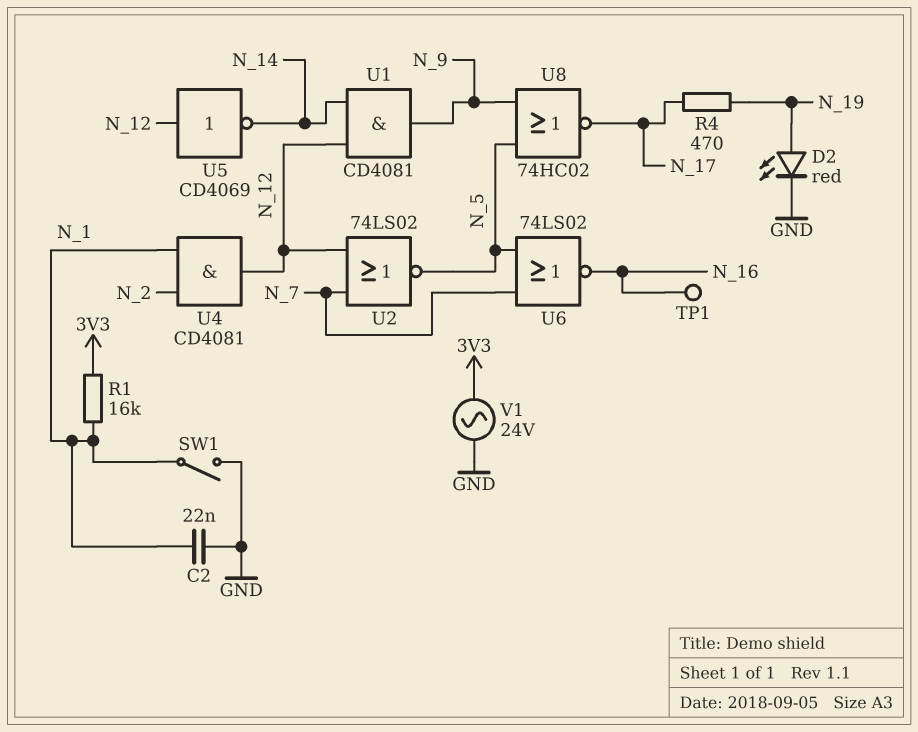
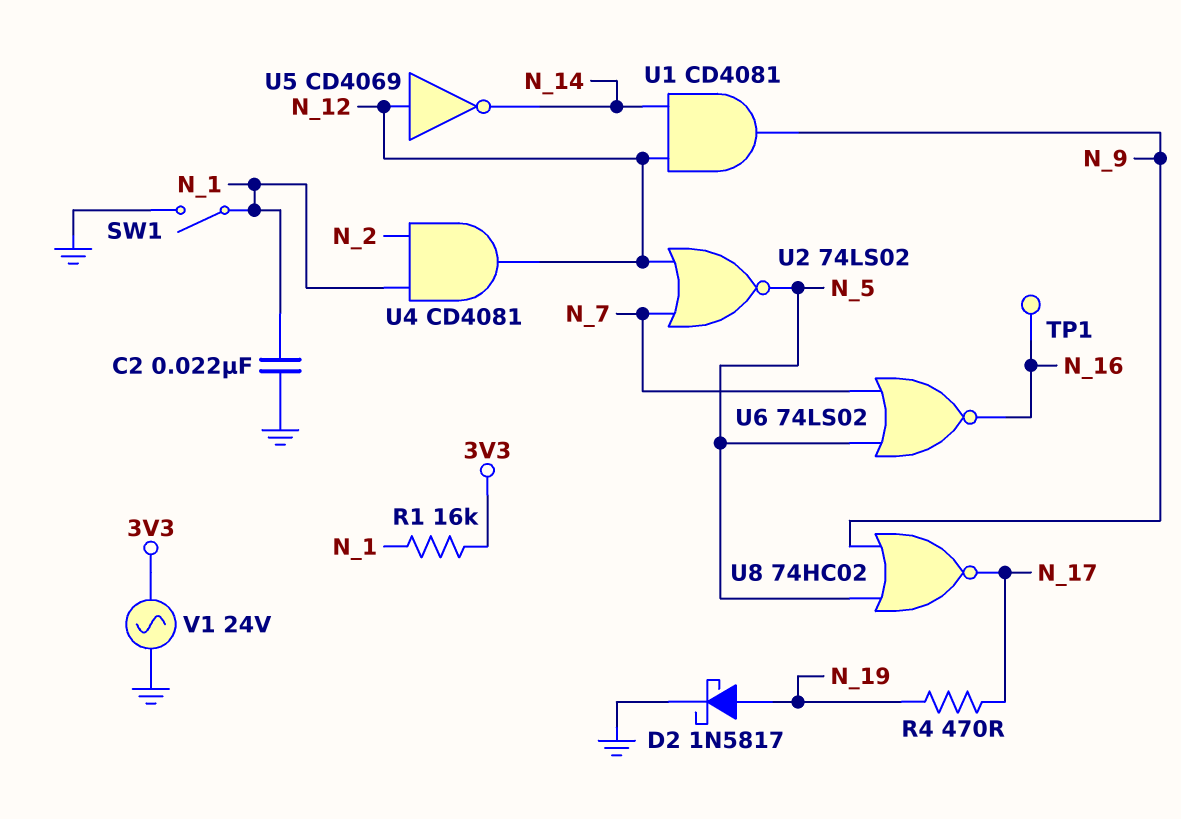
D2: LED red (A N_19, K GND) -> schottky 1N5817 (A N_19, K GND)

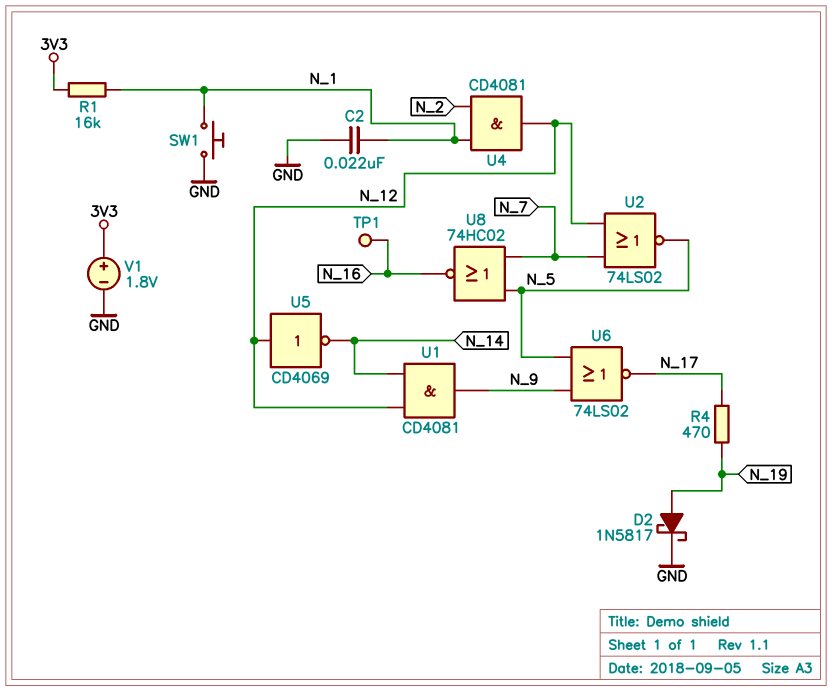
SW1: switch (GND, N_1) -> button (GND, N_1)
U6: NOR 74LS02 (in N_5, in N_7, out N_16) -> NOR 74LS02 (in N_5, in N_9, out N_17)
U8: NOR 74HC02 (in N_5, in N_9, out N_17) -> NOR 74HC02 (in N_5, in N_7, out N_16)
V1: AC 24V (3V3, GND) -> 1.8V (plus 3V3, minus GND)

